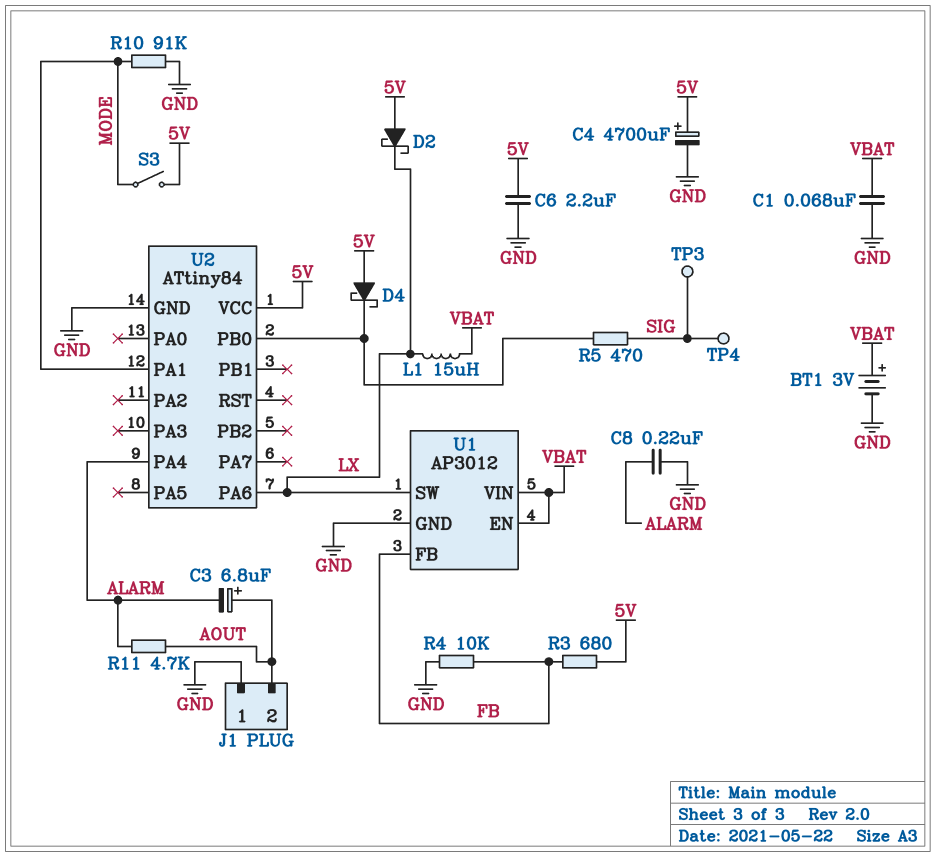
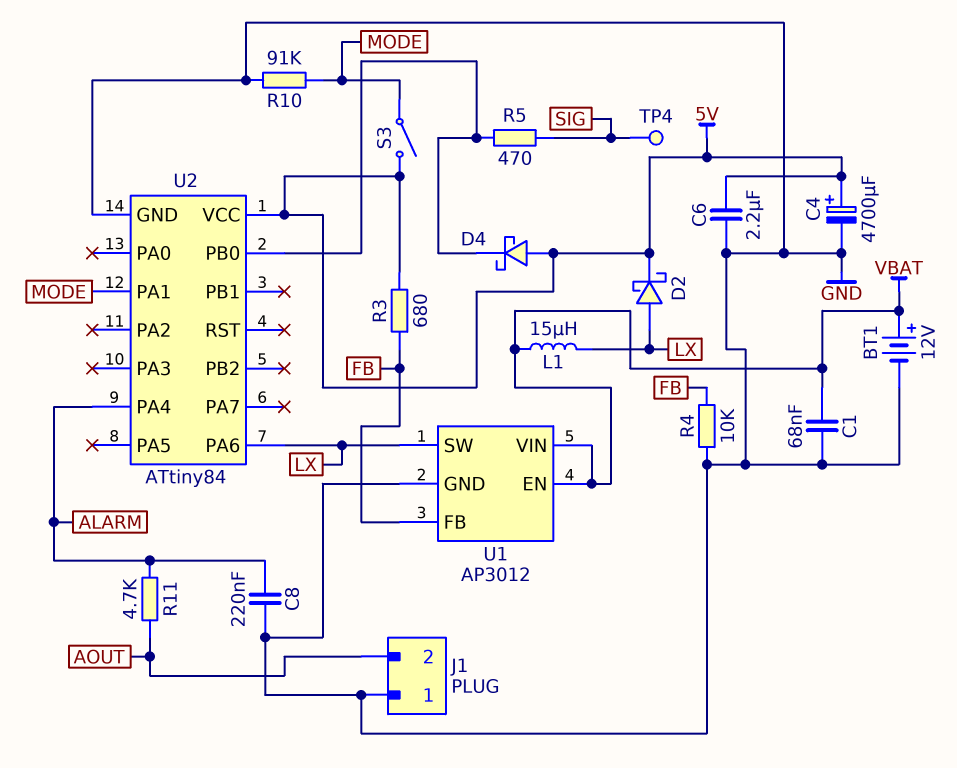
BT1: 3V (plus VBAT, minus GND) -> 12V (plus VBAT, minus GND)
C3: 6.8uF (plus AOUT, minus ALARM) -> none
D2: schottky (A 5V, K LX) -> schottky (A LX, K 5V)
TP3: test point (SIG) -> none

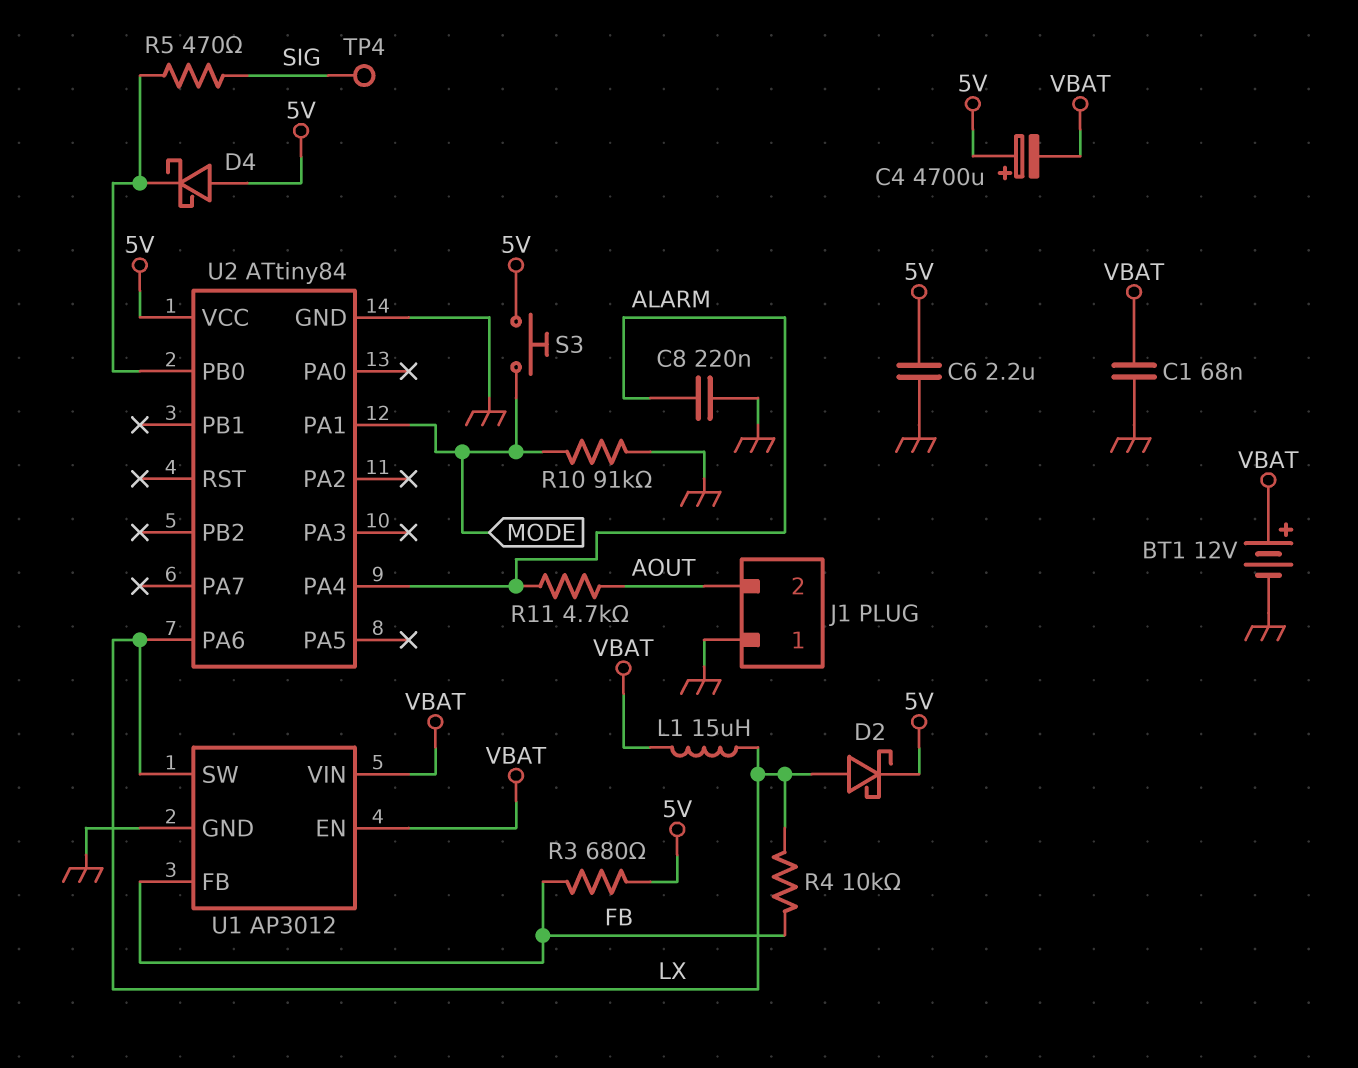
C4: 4700uF (plus 5V, minus GND) -> 4700uF (plus 5V, minus VBAT)
R4: 10k (FB, GND) -> 10k (FB, LX)
S3: switch (5V, MODE) -> button (5V, MODE)

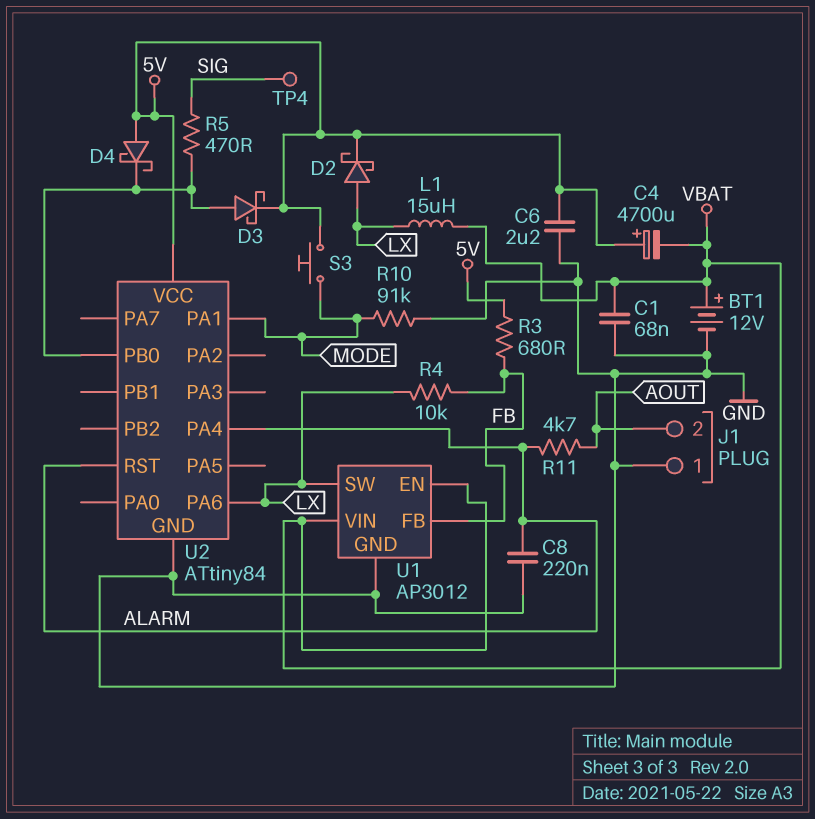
D3: none -> schottky (A U2/PB0, K 5V)
U2 pin RST: none -> ALARM

